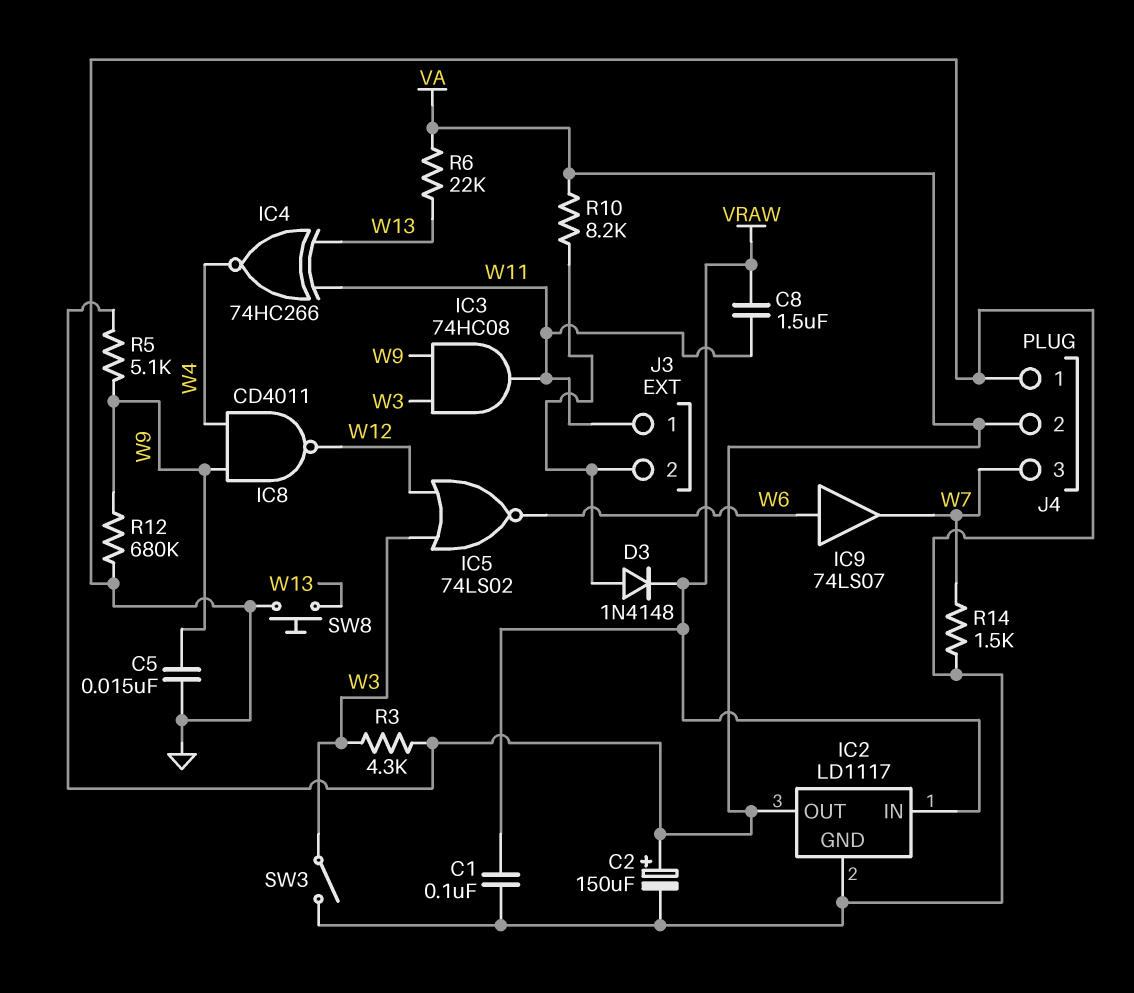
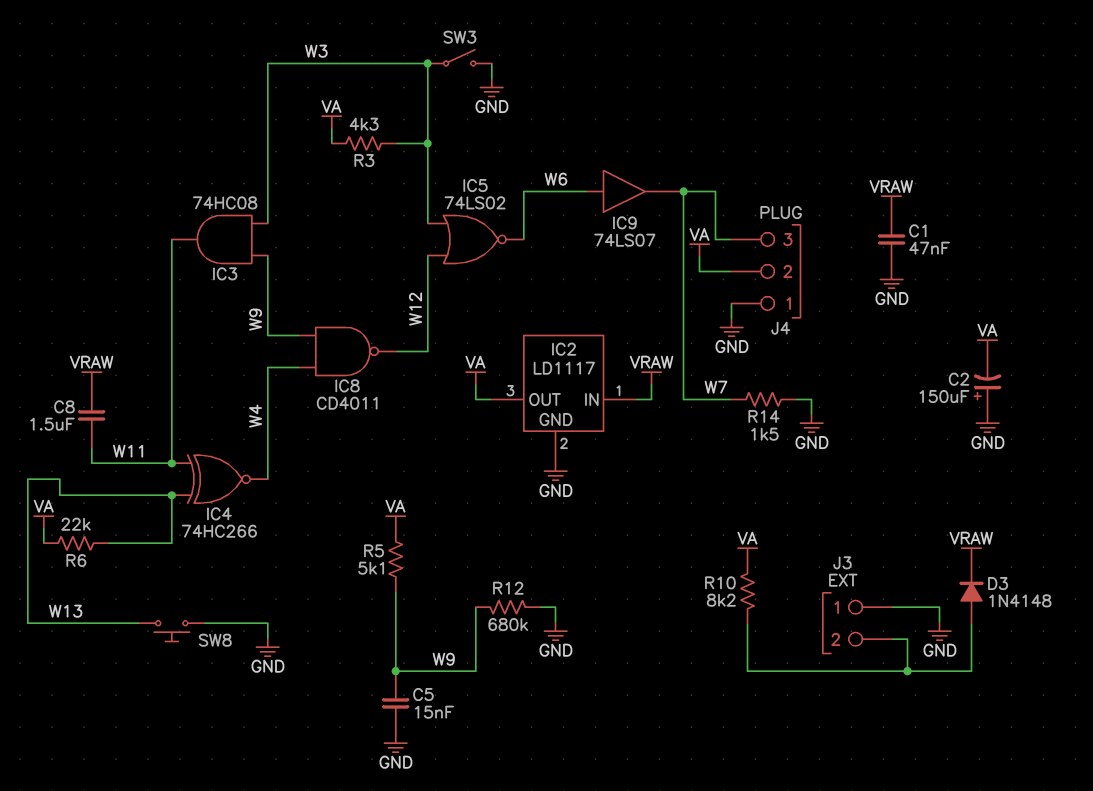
C1: 100nF (GND, VRAW) -> 47nF (GND, VRAW)
C2: 150uF (plus VA, minus GND) -> 150uF (plus GND, minus VA)
J3 pin 1: W11 -> GND

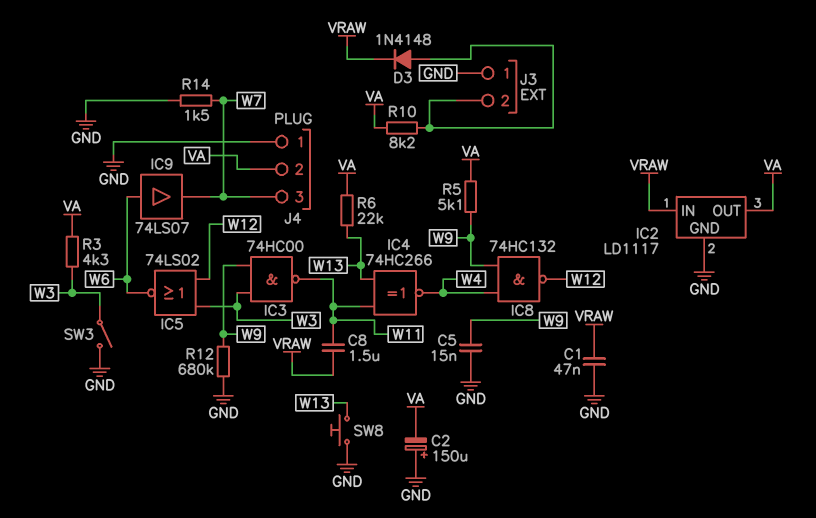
IC3: AND 74HC08 (in W3, in W9, out W11) -> NAND 74HC00 (in W3, in W9, out W11)
IC8: NAND CD4011 (in W4, in W9, out W12) -> NAND 74HC132 (in W4, in W9, out W12)

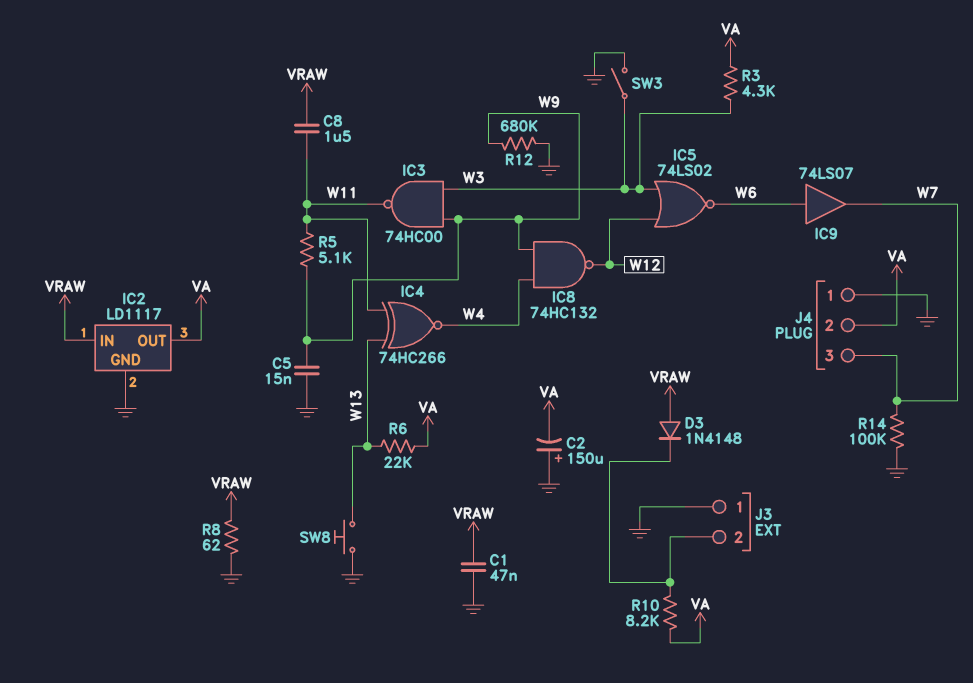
D3: diode 1N4148 (A J3/2, K VRAW) -> diode 1N4148 (A VRAW, K J3/2)
R5: 5.1k (VA, W9) -> 5.1k (W9, W11)
R8: none -> 62 (GND, VRAW)
R14: 1.5k (GND, W7) -> 100k (GND, W7)

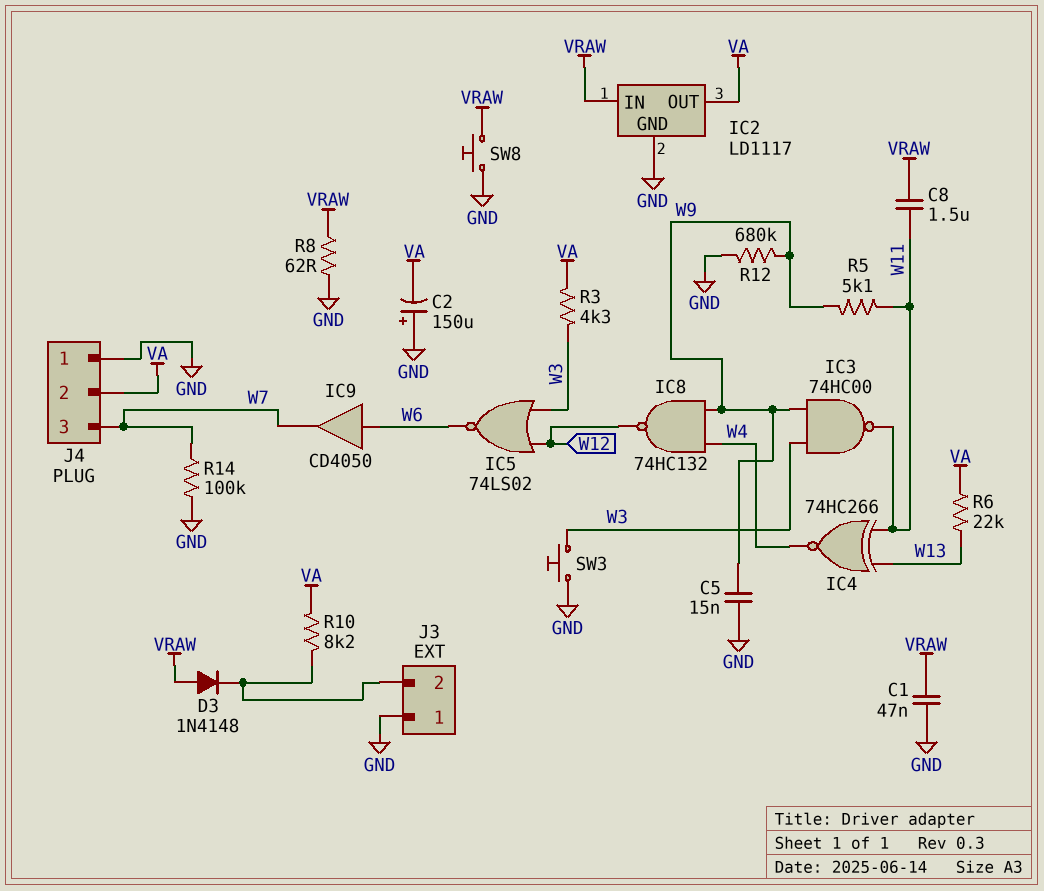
IC9: buffer 74LS07 (in W6, out W7) -> buffer CD4050 (in W6, out W7)
SW3: switch (GND, W3) -> button (GND, W3)
SW8: button (GND, W13) -> button (GND, VRAW)

